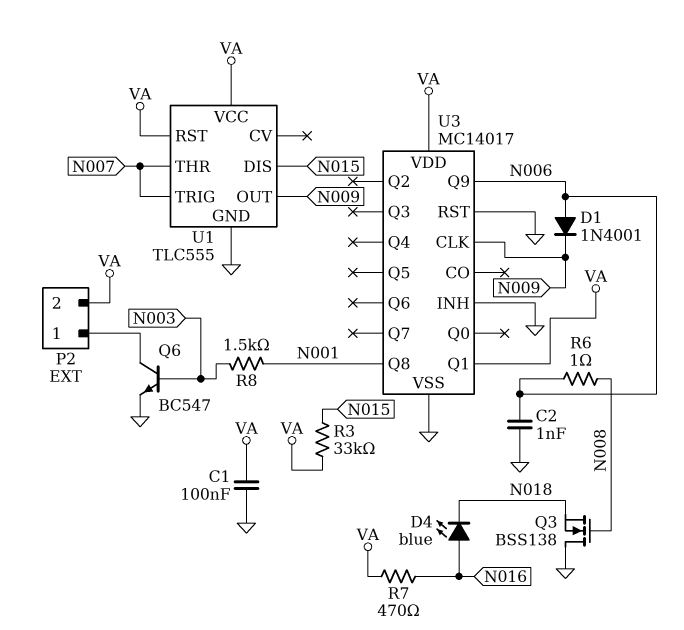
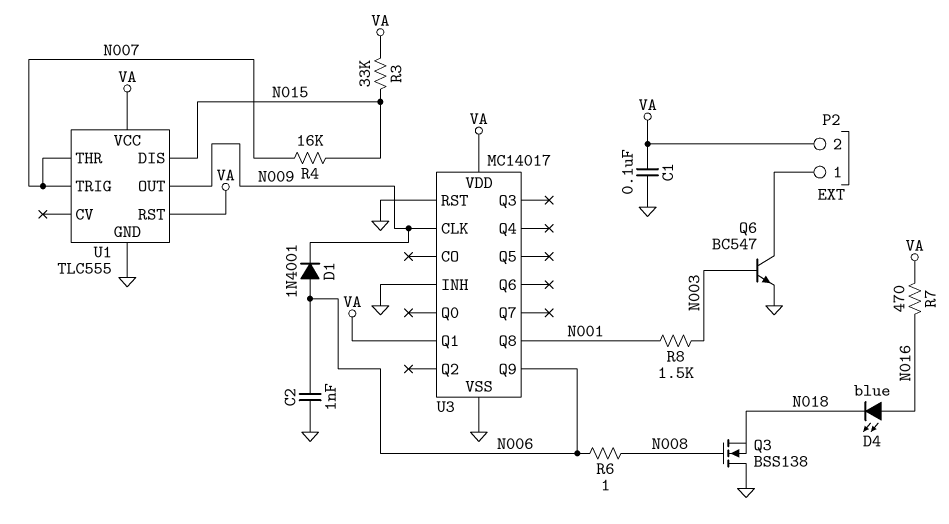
R4: none -> 16k (N007, N015)

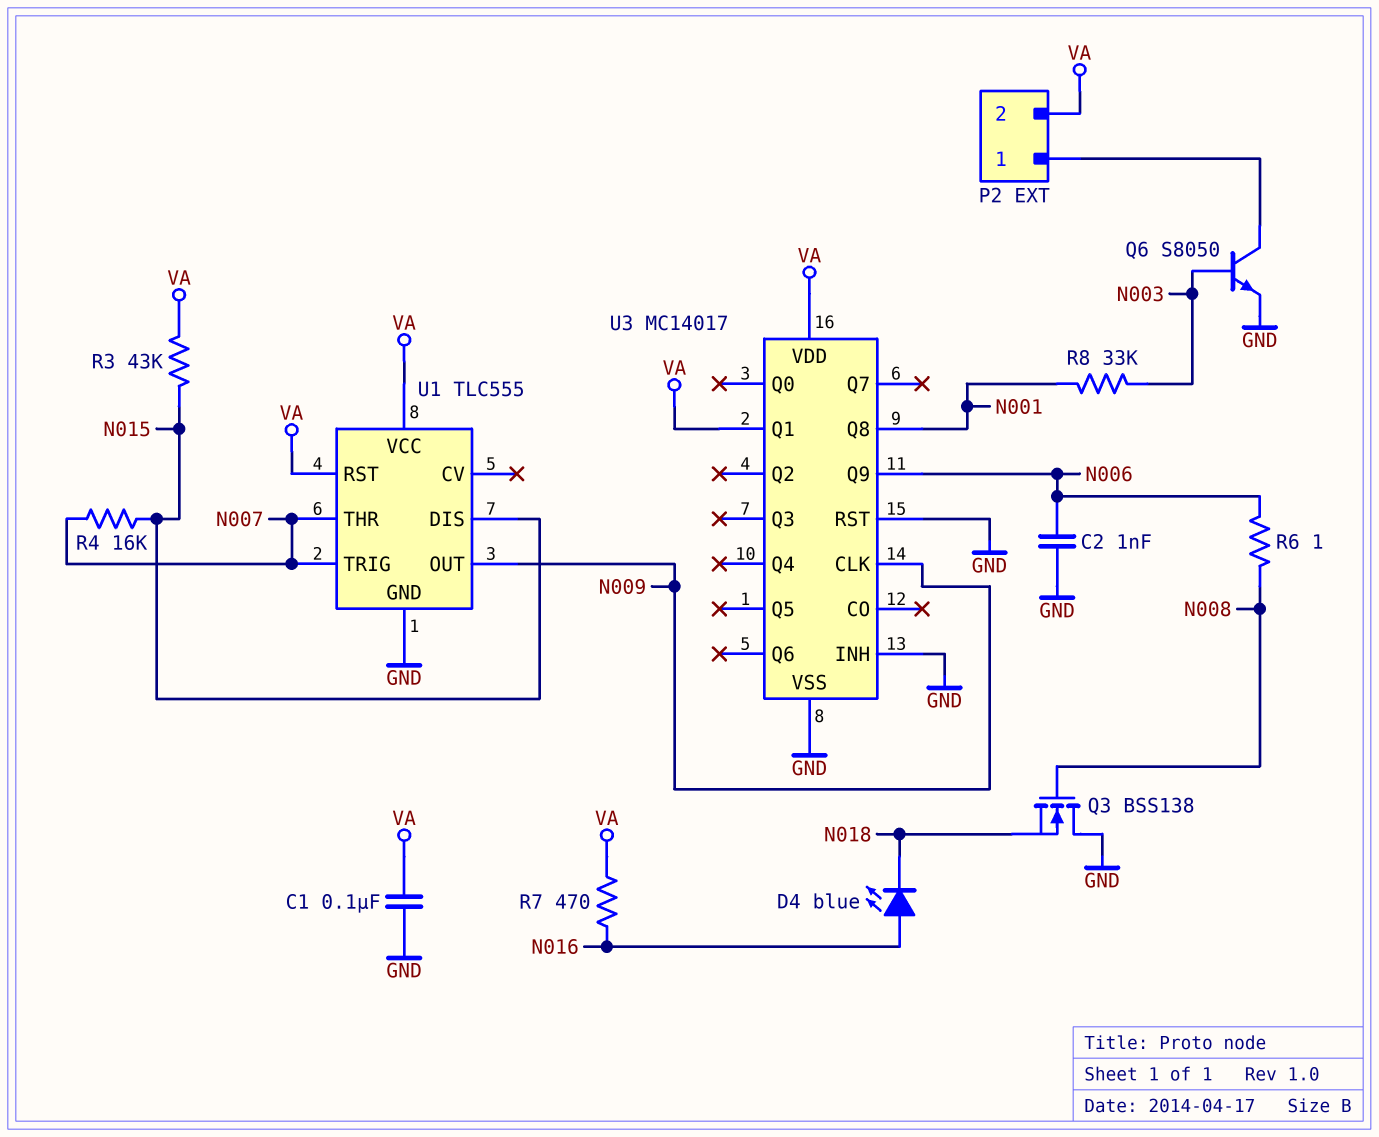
D1: diode 1N4001 (A N006, K N009) -> none
Q6: NPN BC547 (B N003, C P2/1, E GND) -> NPN S8050 (B N003, C P2/1, E GND)
R3: 33k (N015, VA) -> 43k (N015, VA)
R8: 1.5k (N001, N003) -> 33k (N001, N003)

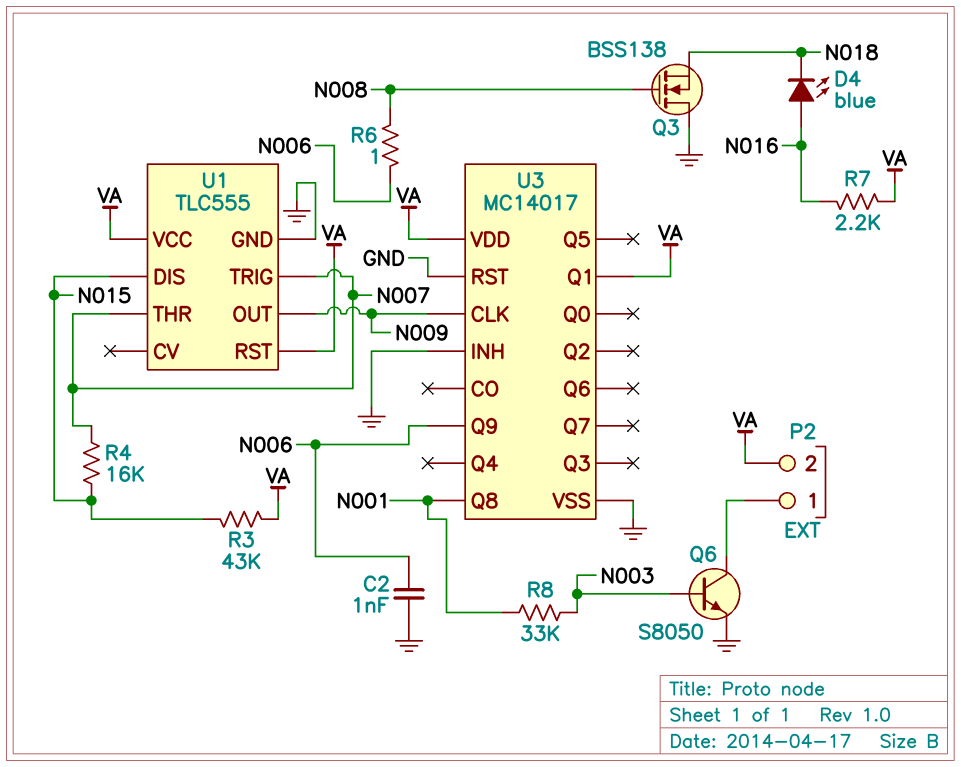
C1: 100nF (GND, VA) -> none
R7: 470 (N016, VA) -> 2.2k (N016, VA)

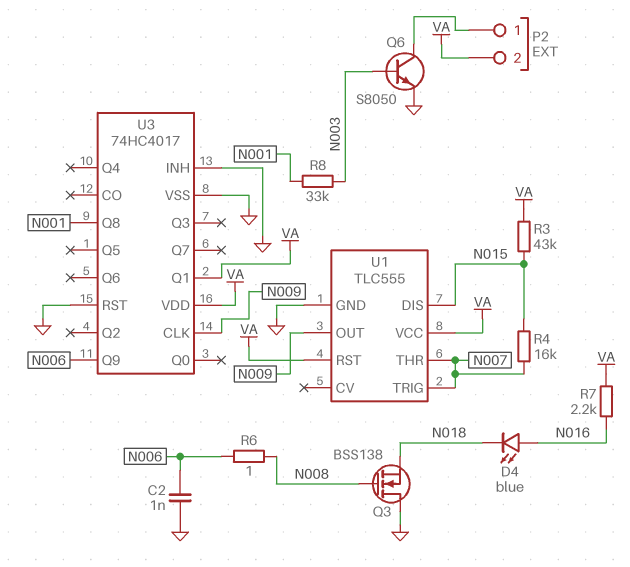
U3: MC14017 -> 74HC4017

